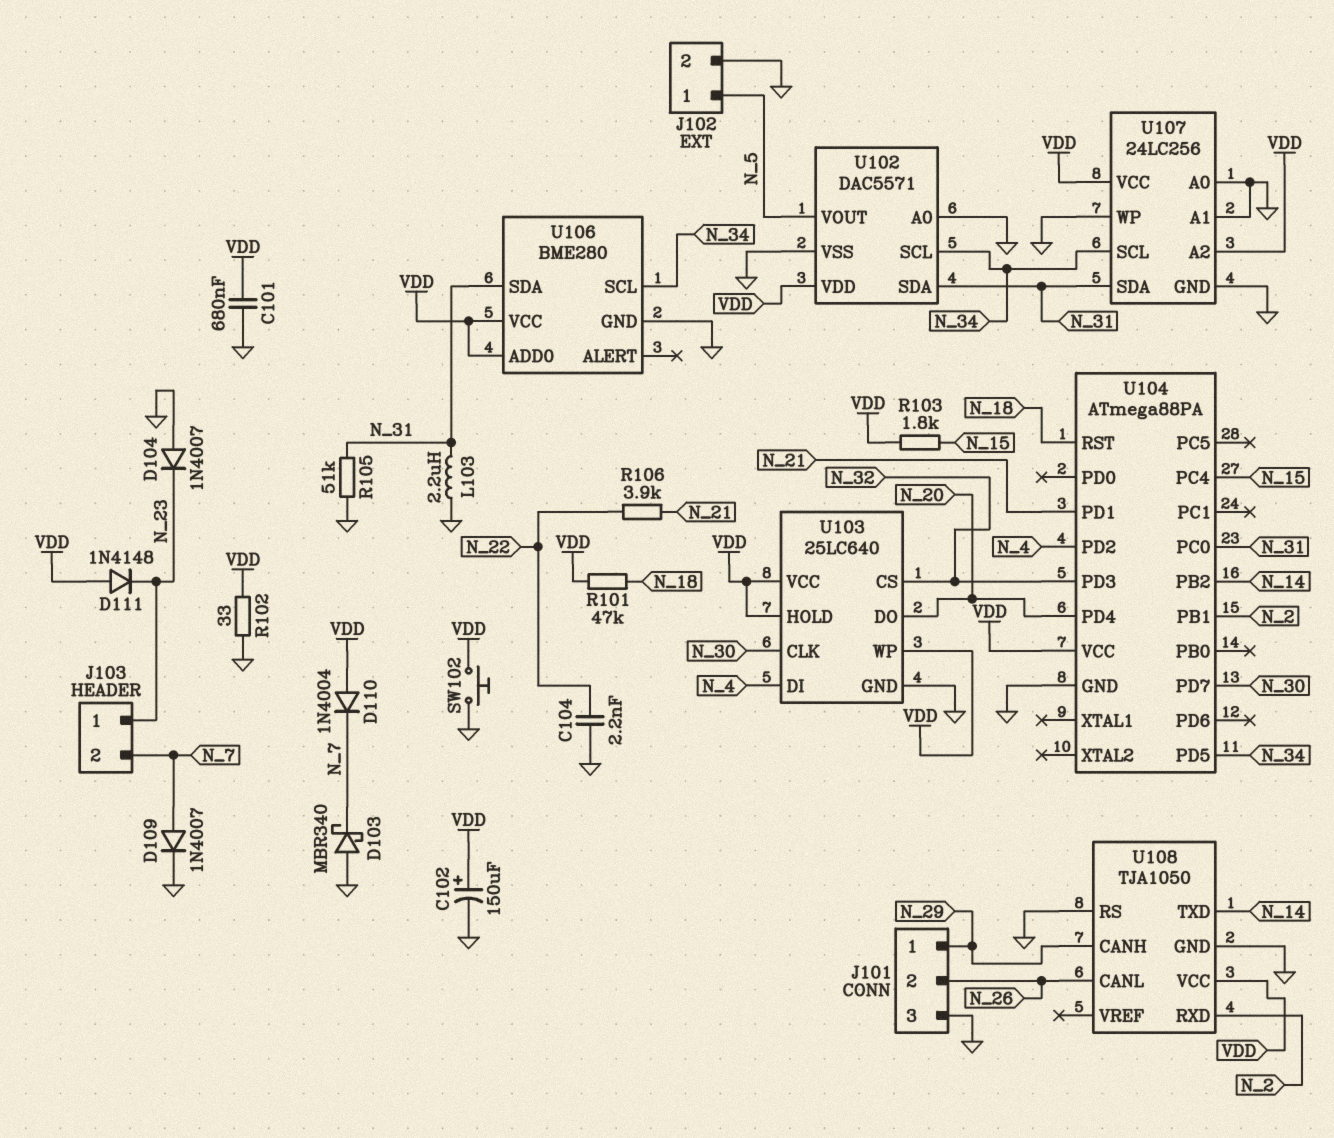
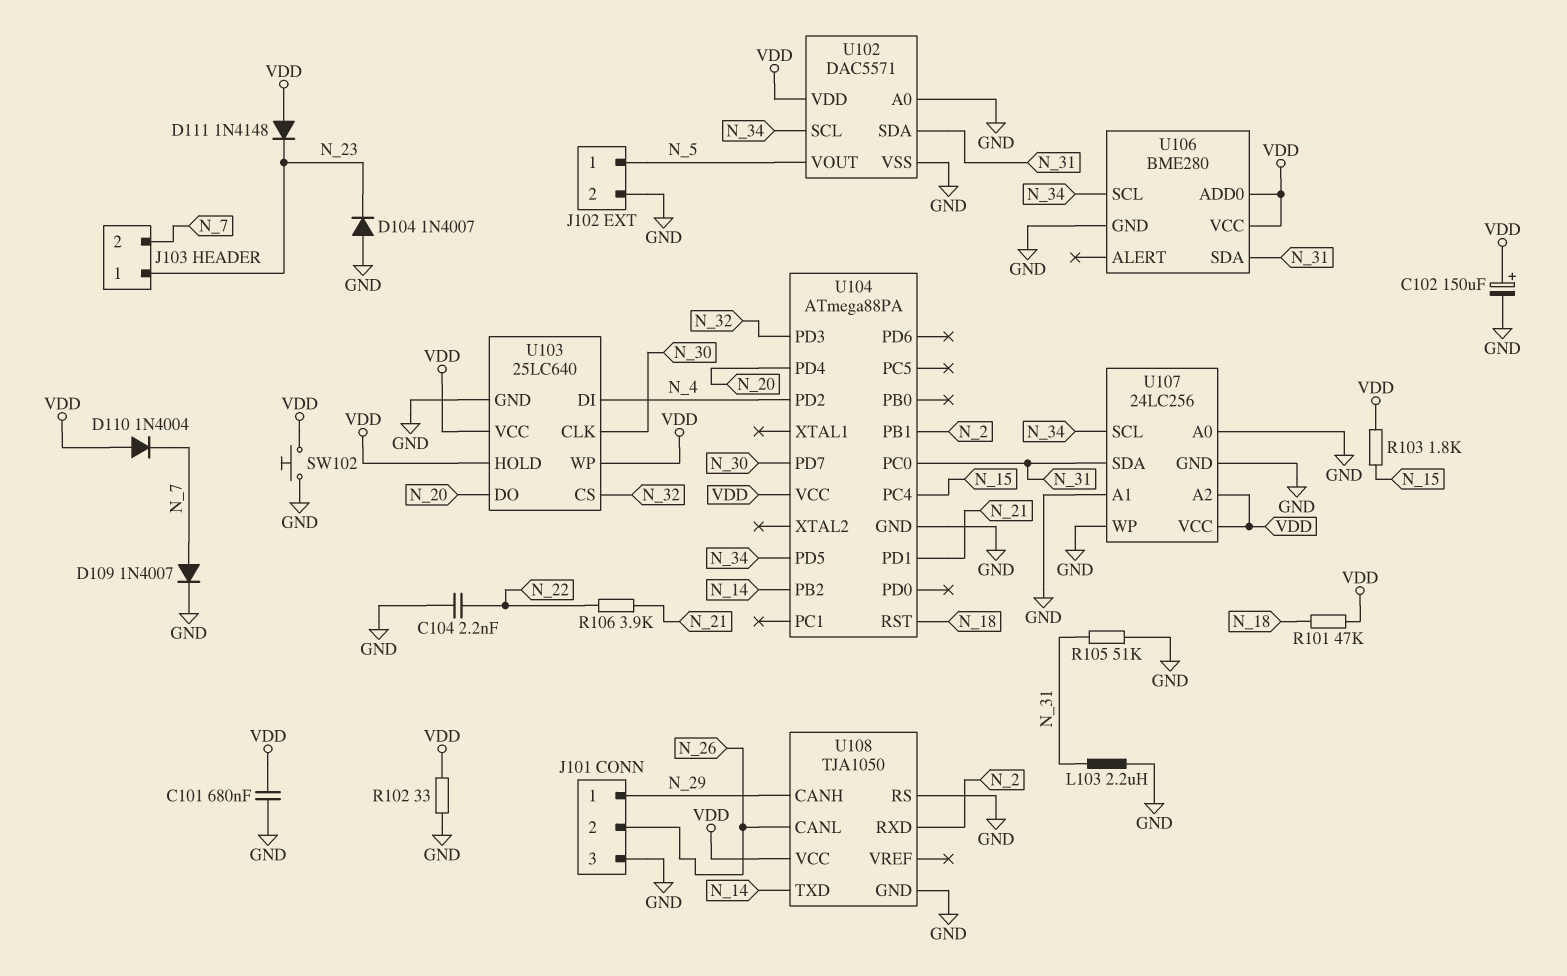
D103: schottky MBR340 (A GND, K N_7) -> none

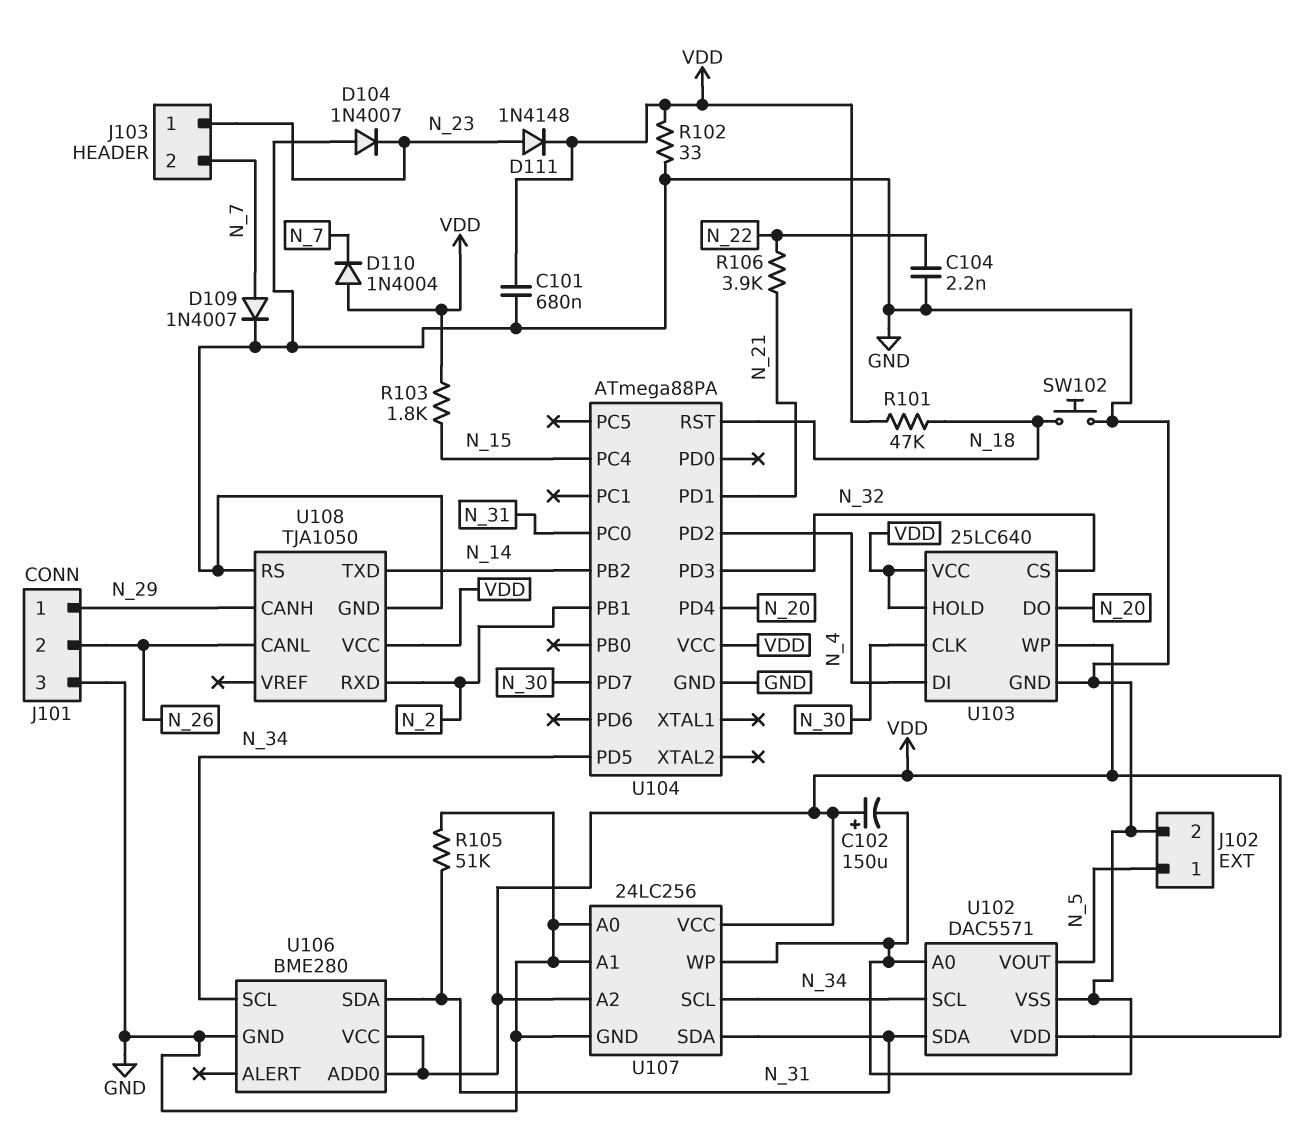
D111: diode 1N4148 (A VDD, K N_23) -> diode 1N4148 (A N_23, K VDD)
L103: 2.2uH (GND, N_31) -> none
SW102: button (GND, VDD) -> button (GND, N_18)

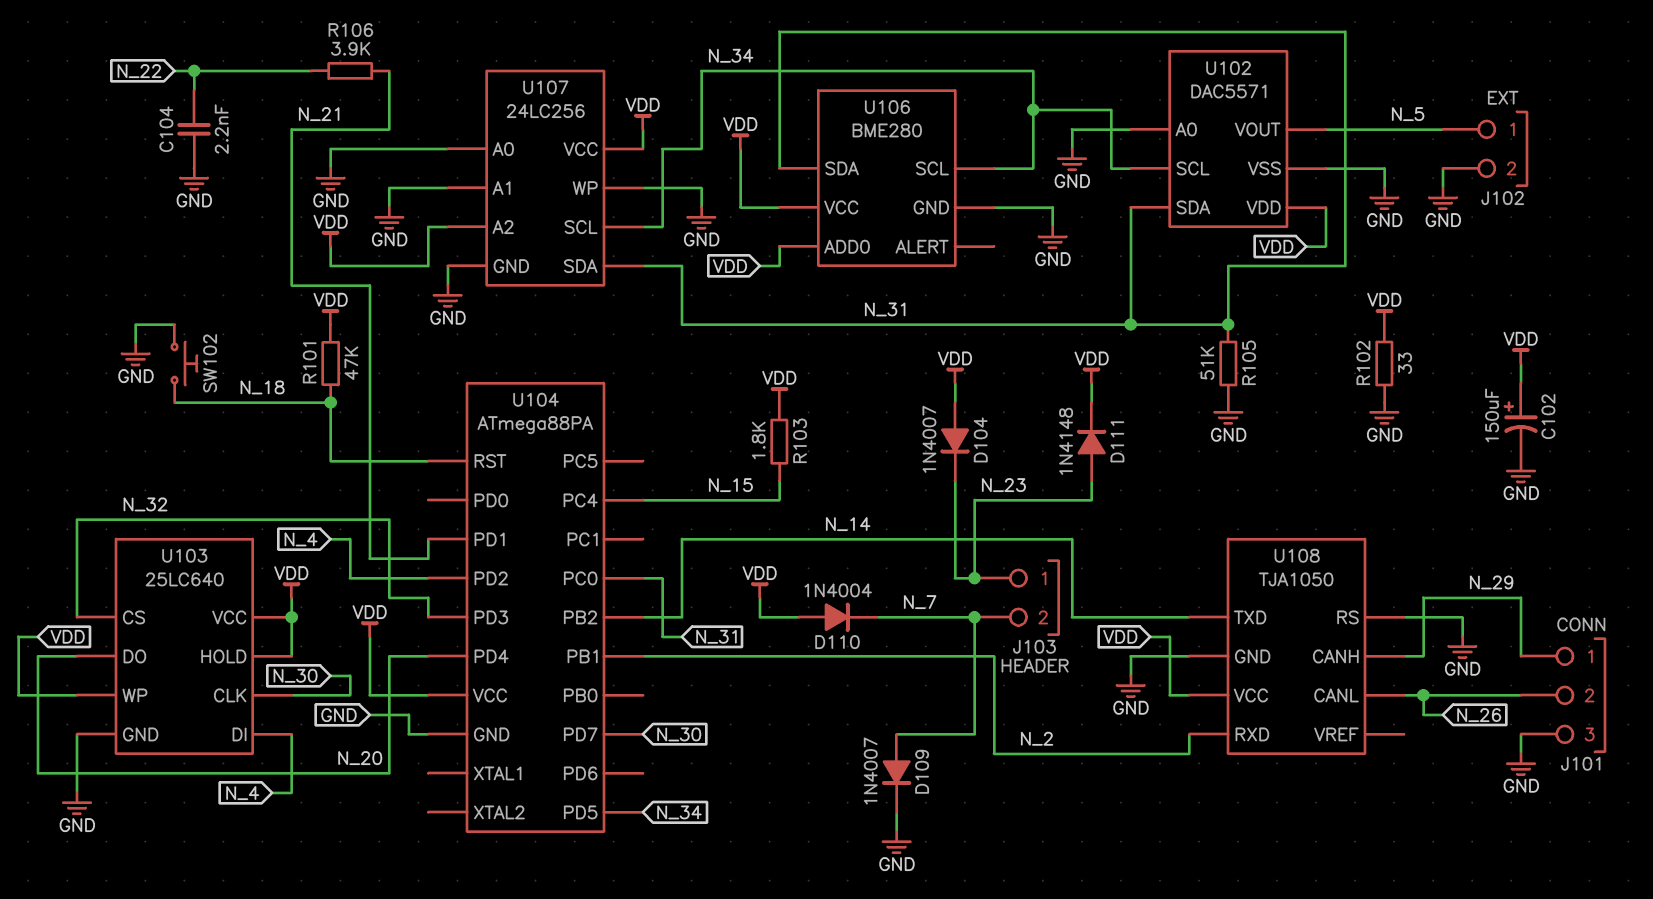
C101: 680nF (GND, VDD) -> none
D104: diode 1N4007 (A GND, K N_23) -> diode 1N4007 (A VDD, K N_23)

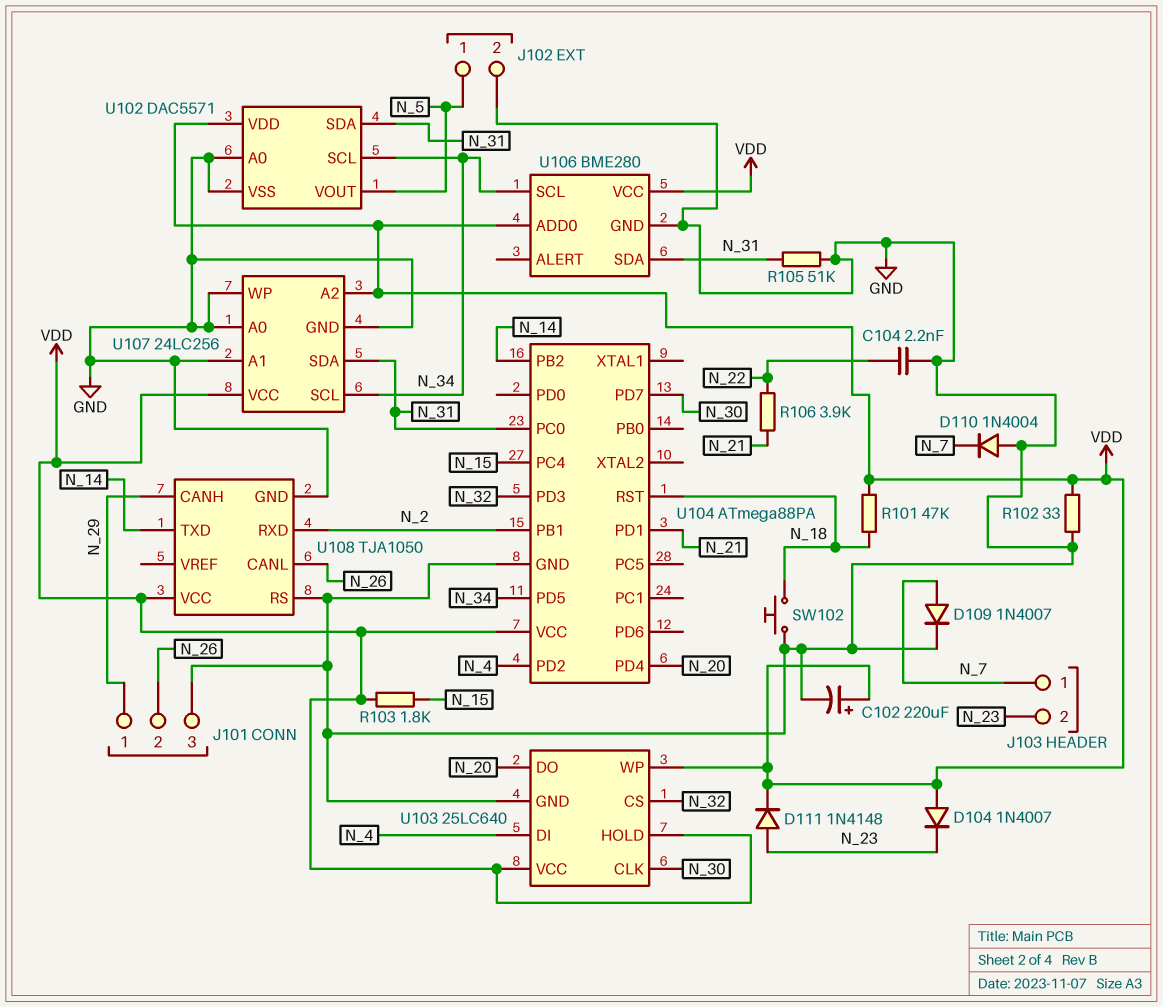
C102: 150uF (plus VDD, minus GND) -> 220uF (plus VDD, minus GND)
D110: diode 1N4004 (A VDD, K N_7) -> diode 1N4004 (A GND, K N_7)
J103 pin 1: N_23 -> N_7
J103 pin 2: N_7 -> N_23

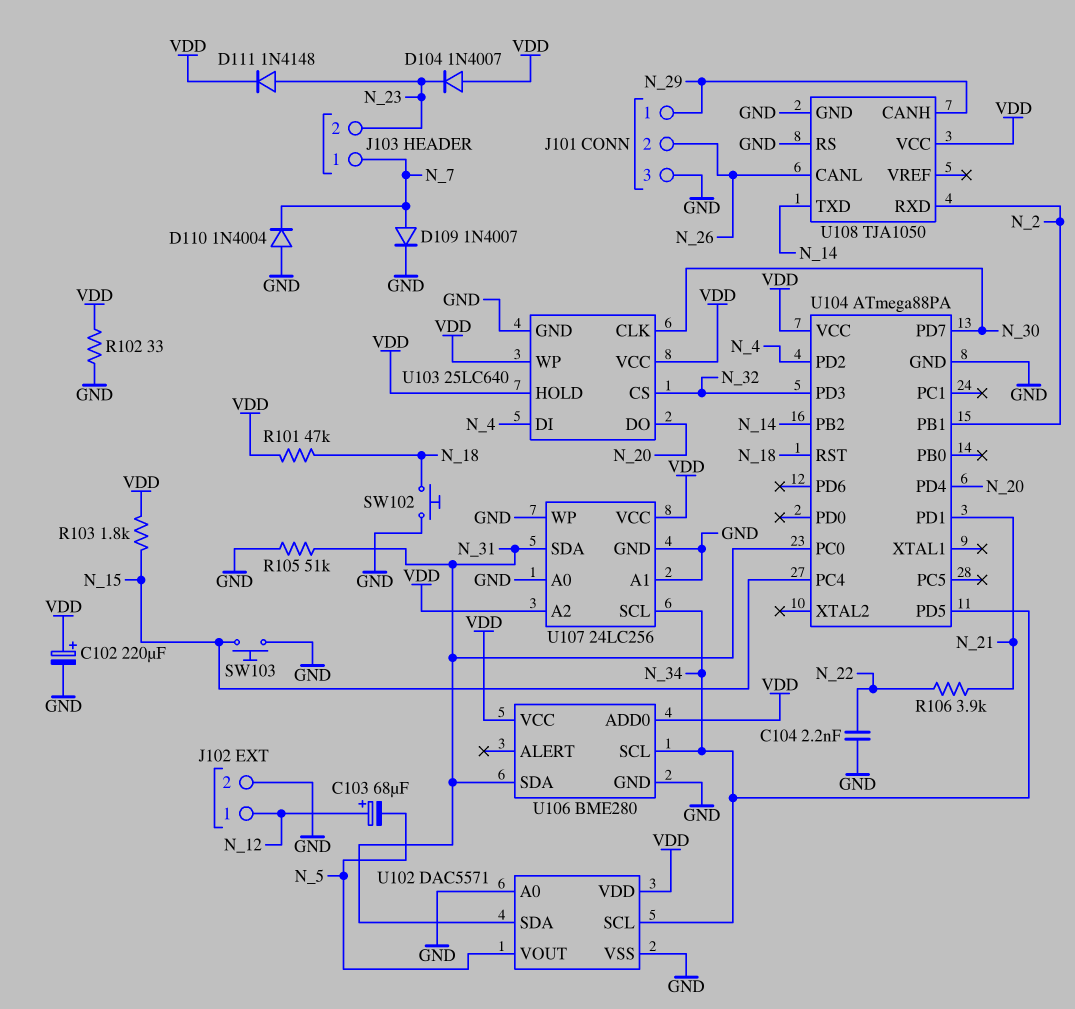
C103: none -> 68uF (plus N_12, minus N_5)
J102 pin 1: N_5 -> N_12
SW103: none -> button (GND, N_15)

